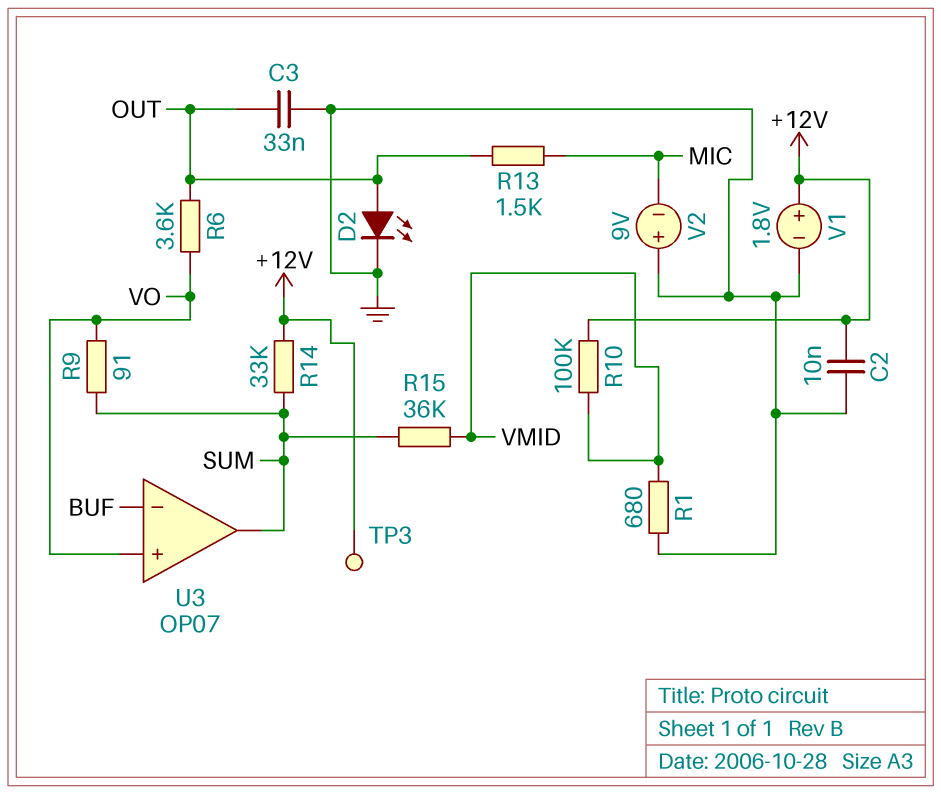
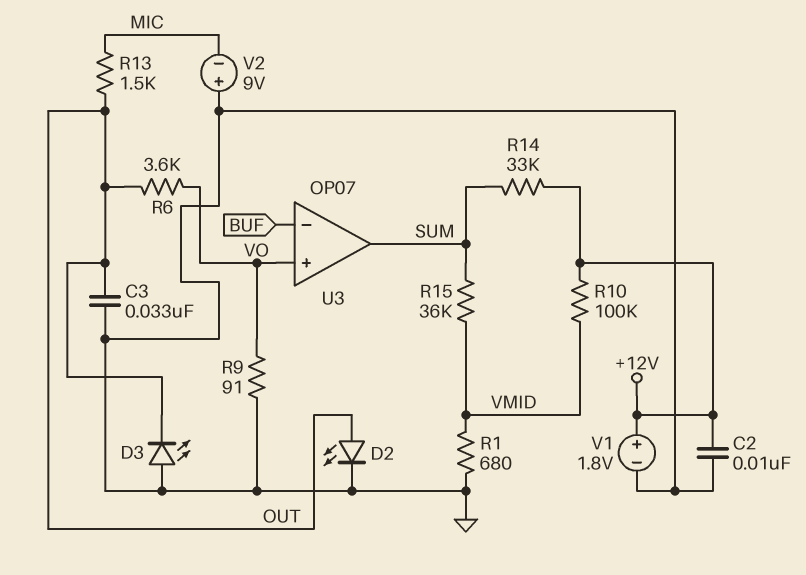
D3: none -> LED (A GND, K OUT)
R9: 91 (SUM, VO) -> 91 (GND, VO)
TP3: test point (+12V) -> none

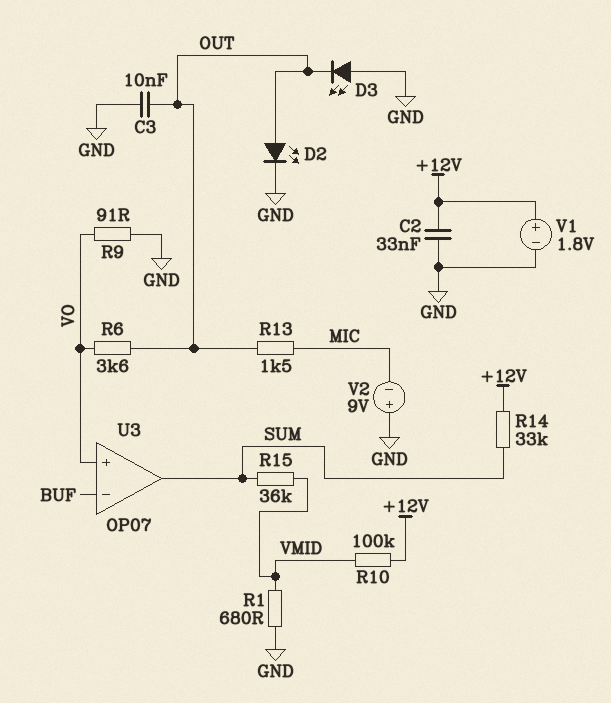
C2: 10nF (+12V, GND) -> 33nF (+12V, GND)
C3: 33nF (GND, OUT) -> 10nF (GND, OUT)

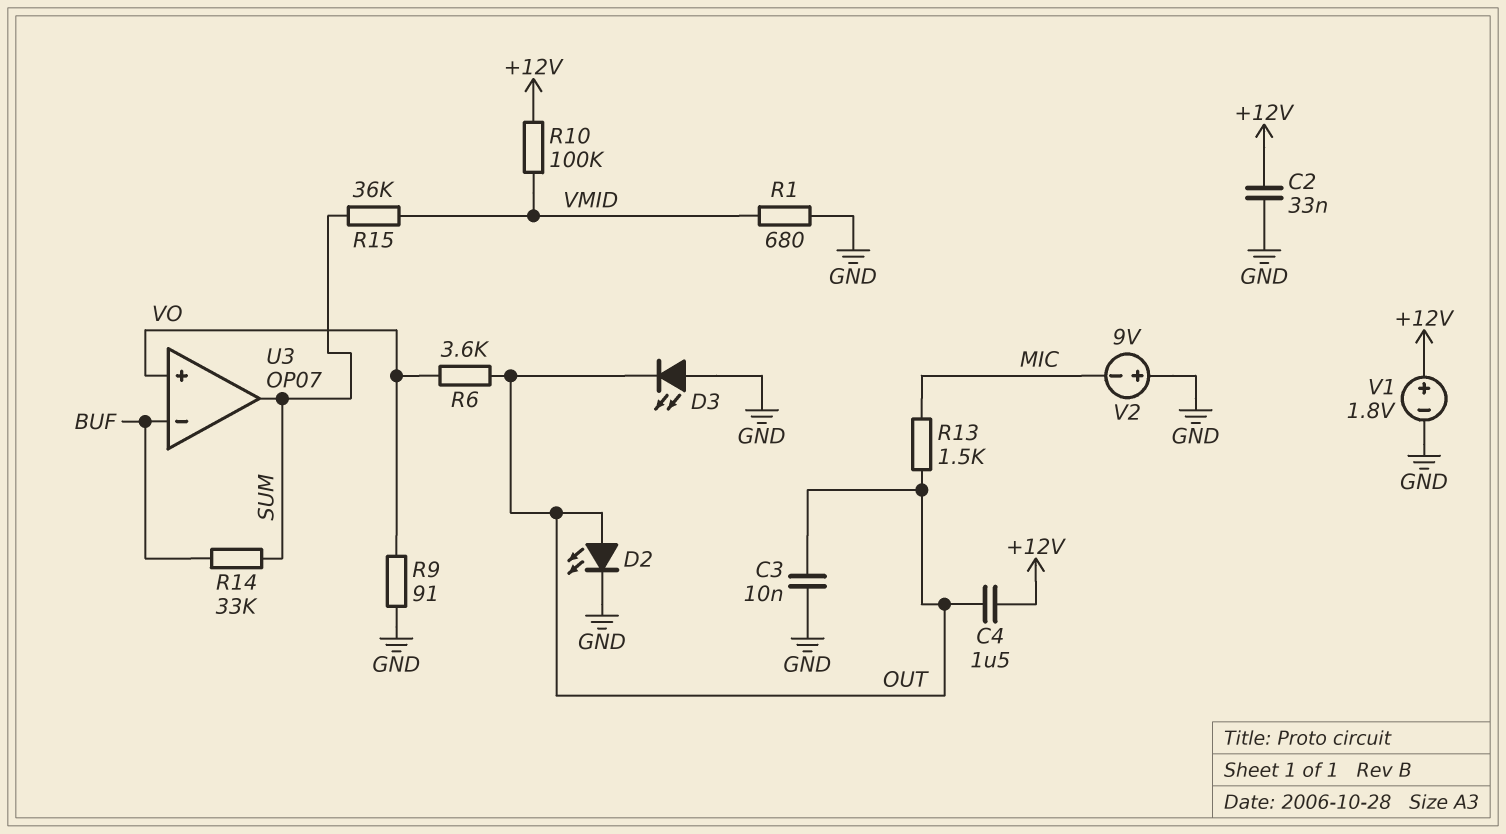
C4: none -> 1.5uF (+12V, OUT)
R14: 33k (+12V, SUM) -> 33k (BUF, SUM)

